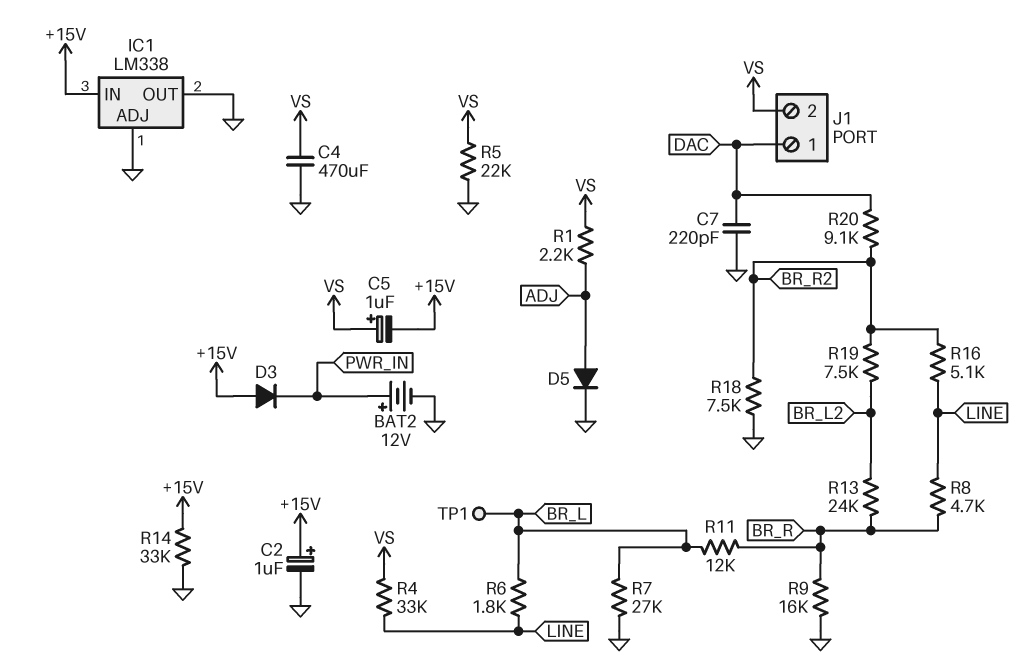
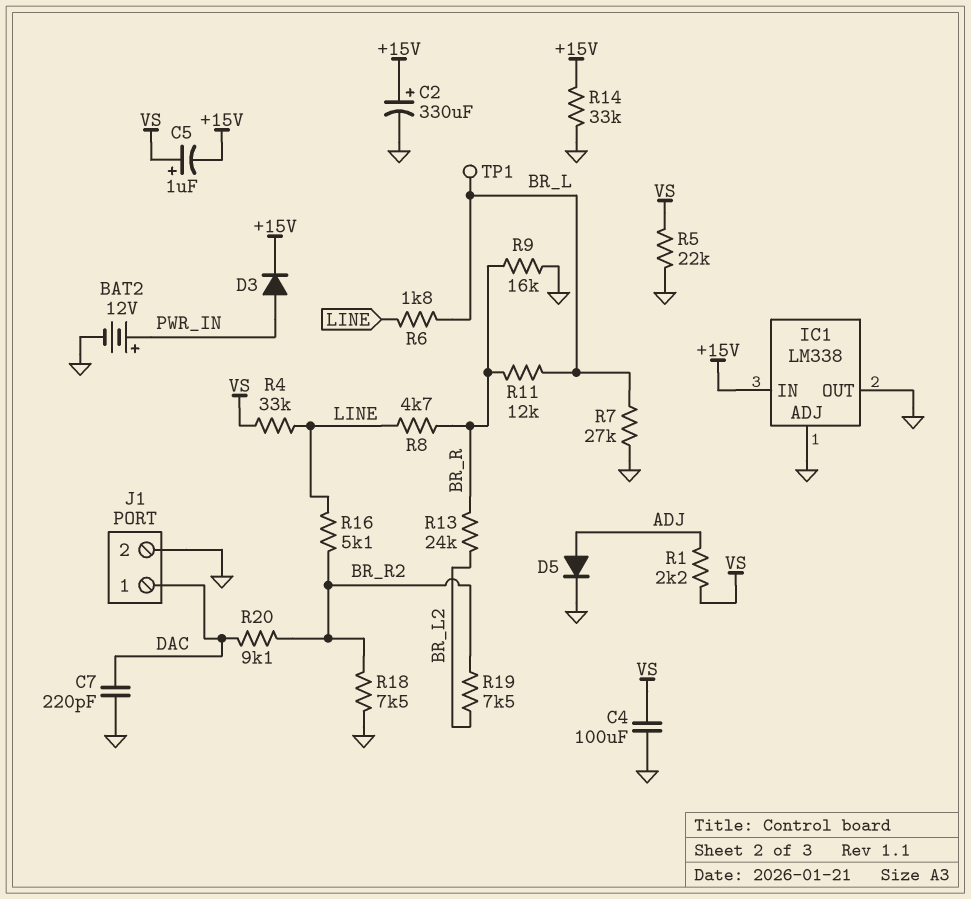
C2: 1uF (plus +15V, minus GND) -> 330uF (plus +15V, minus GND)
C4: 470uF (GND, VS) -> 100uF (GND, VS)
D3: diode (A +15V, K PWR_IN) -> diode (A PWR_IN, K +15V)
J1 pin 2: VS -> GND

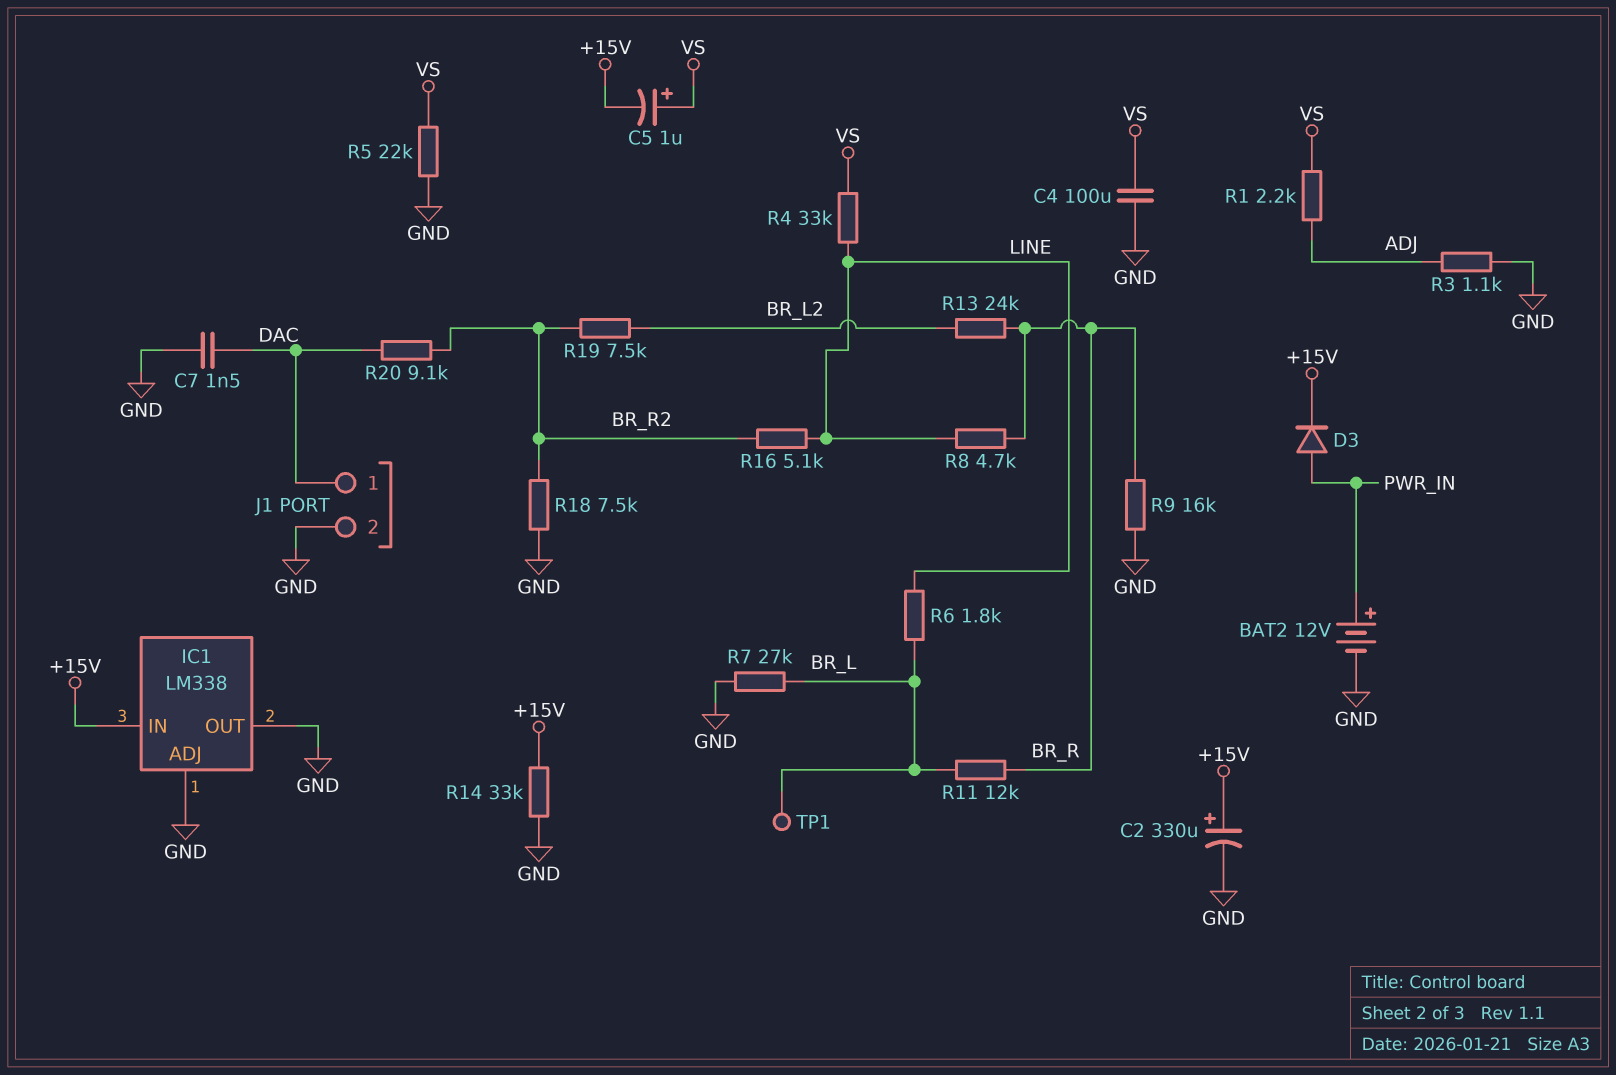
C7: 220pF (DAC, GND) -> 1.5nF (DAC, GND)
D5: diode (A ADJ, K GND) -> none
R3: none -> 1.1k (ADJ, GND)

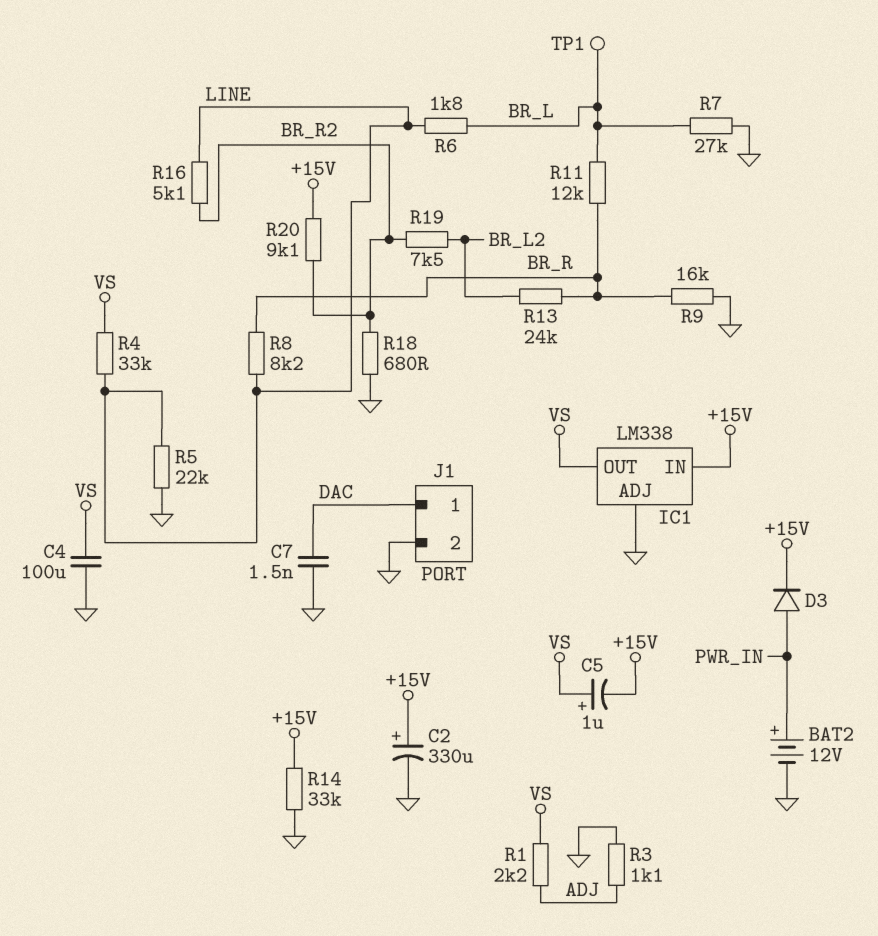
IC1 pin OUT: GND -> VS
R5: 22k (GND, VS) -> 22k (GND, LINE)
R8: 4.7k (BR_R, LINE) -> 8.2k (BR_R, LINE)
R18: 7.5k (BR_R2, GND) -> 680 (BR_R2, GND)
R20: 9.1k (BR_R2, DAC) -> 9.1k (+15V, BR_R2)

